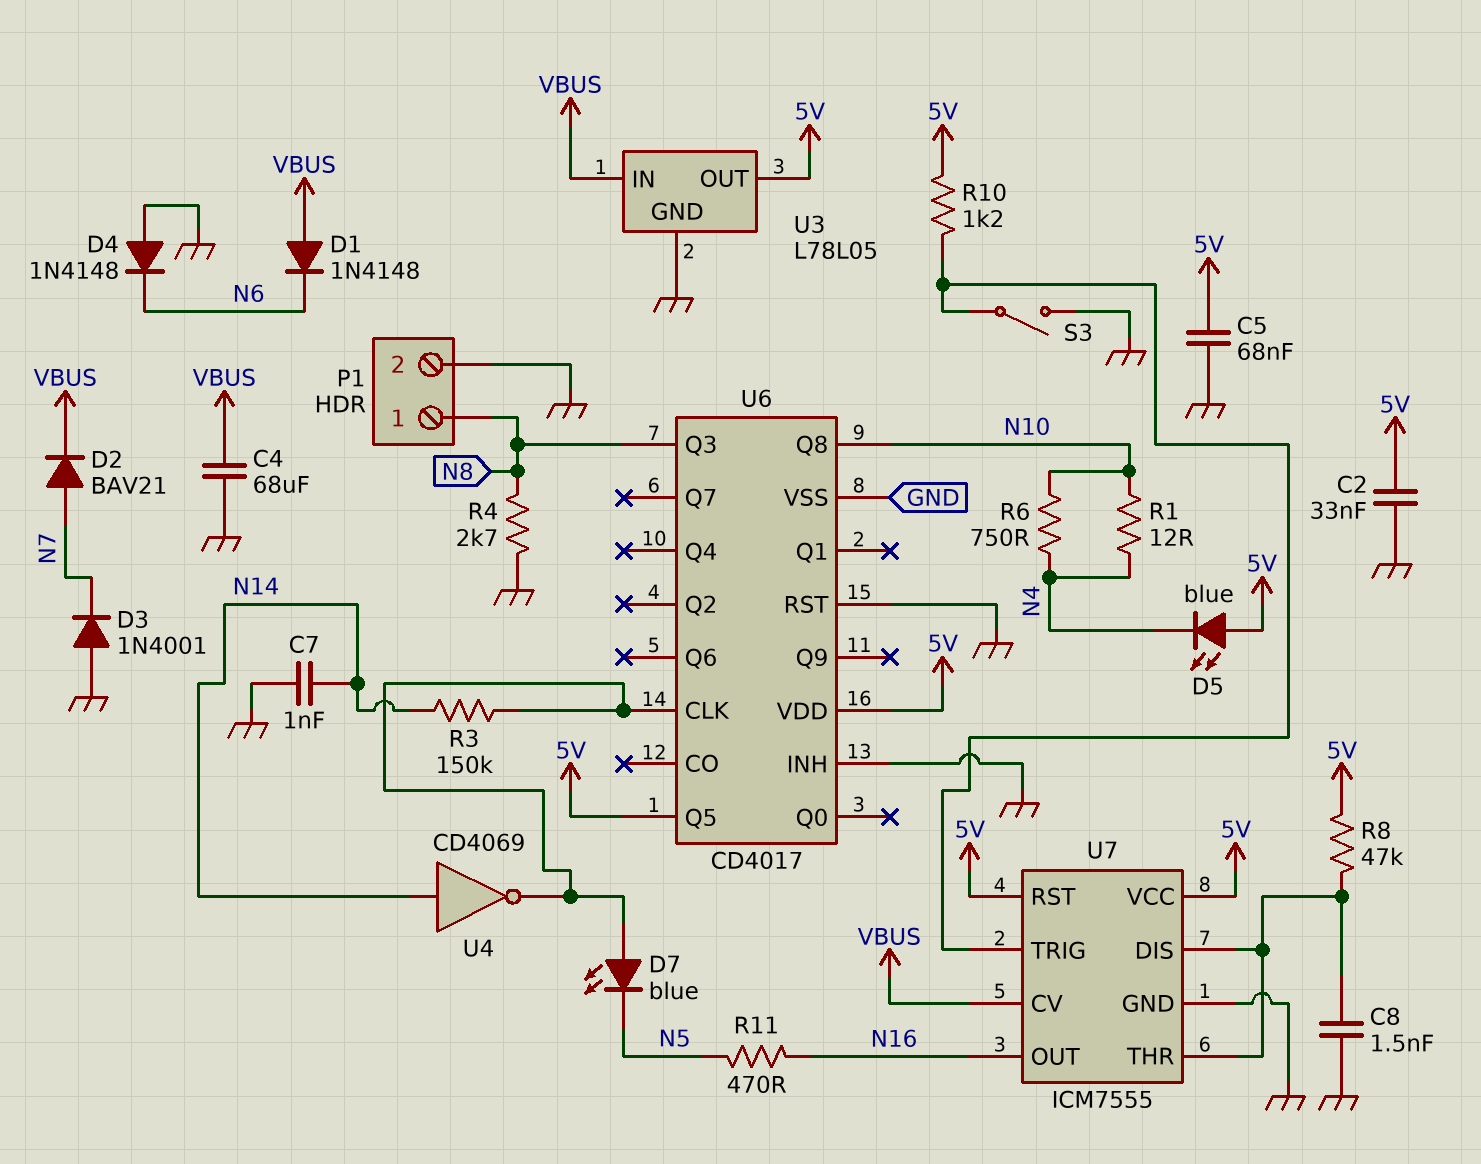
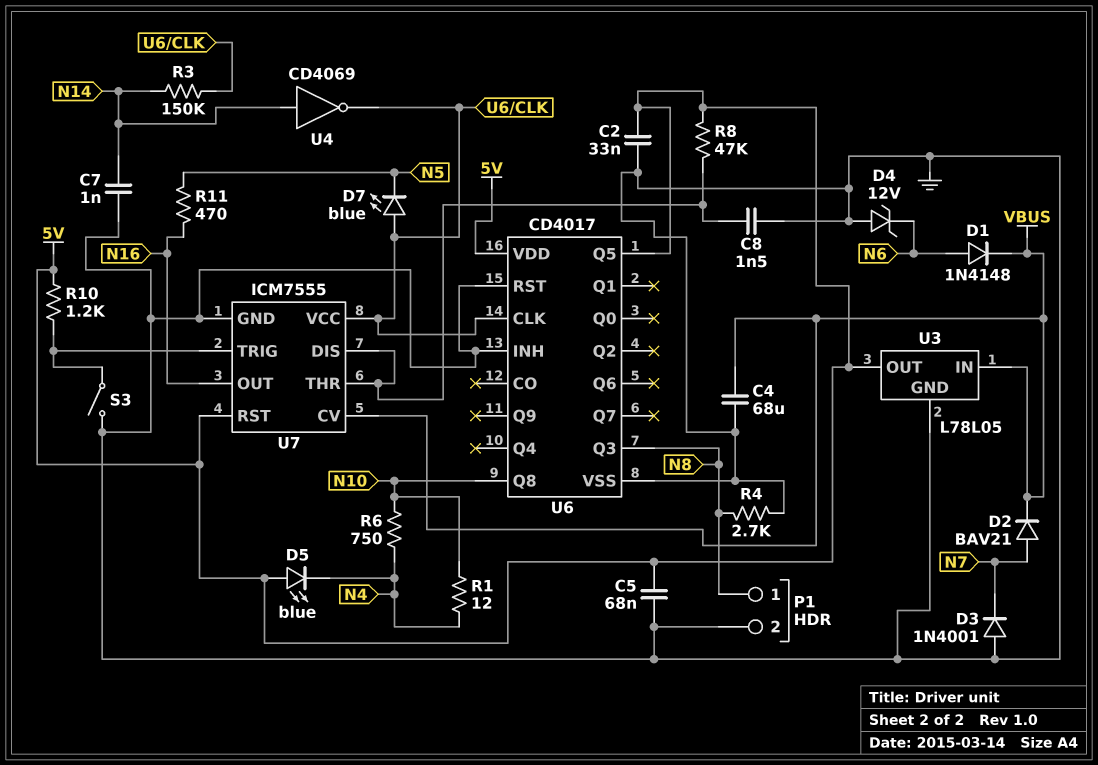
D1: diode 1N4148 (A VBUS, K N6) -> diode 1N4148 (A N6, K VBUS)
D4: diode 1N4148 (A GND, K N6) -> zener 12V (A GND, K N6)
U7 pin VCC: 5V -> U6/CLK

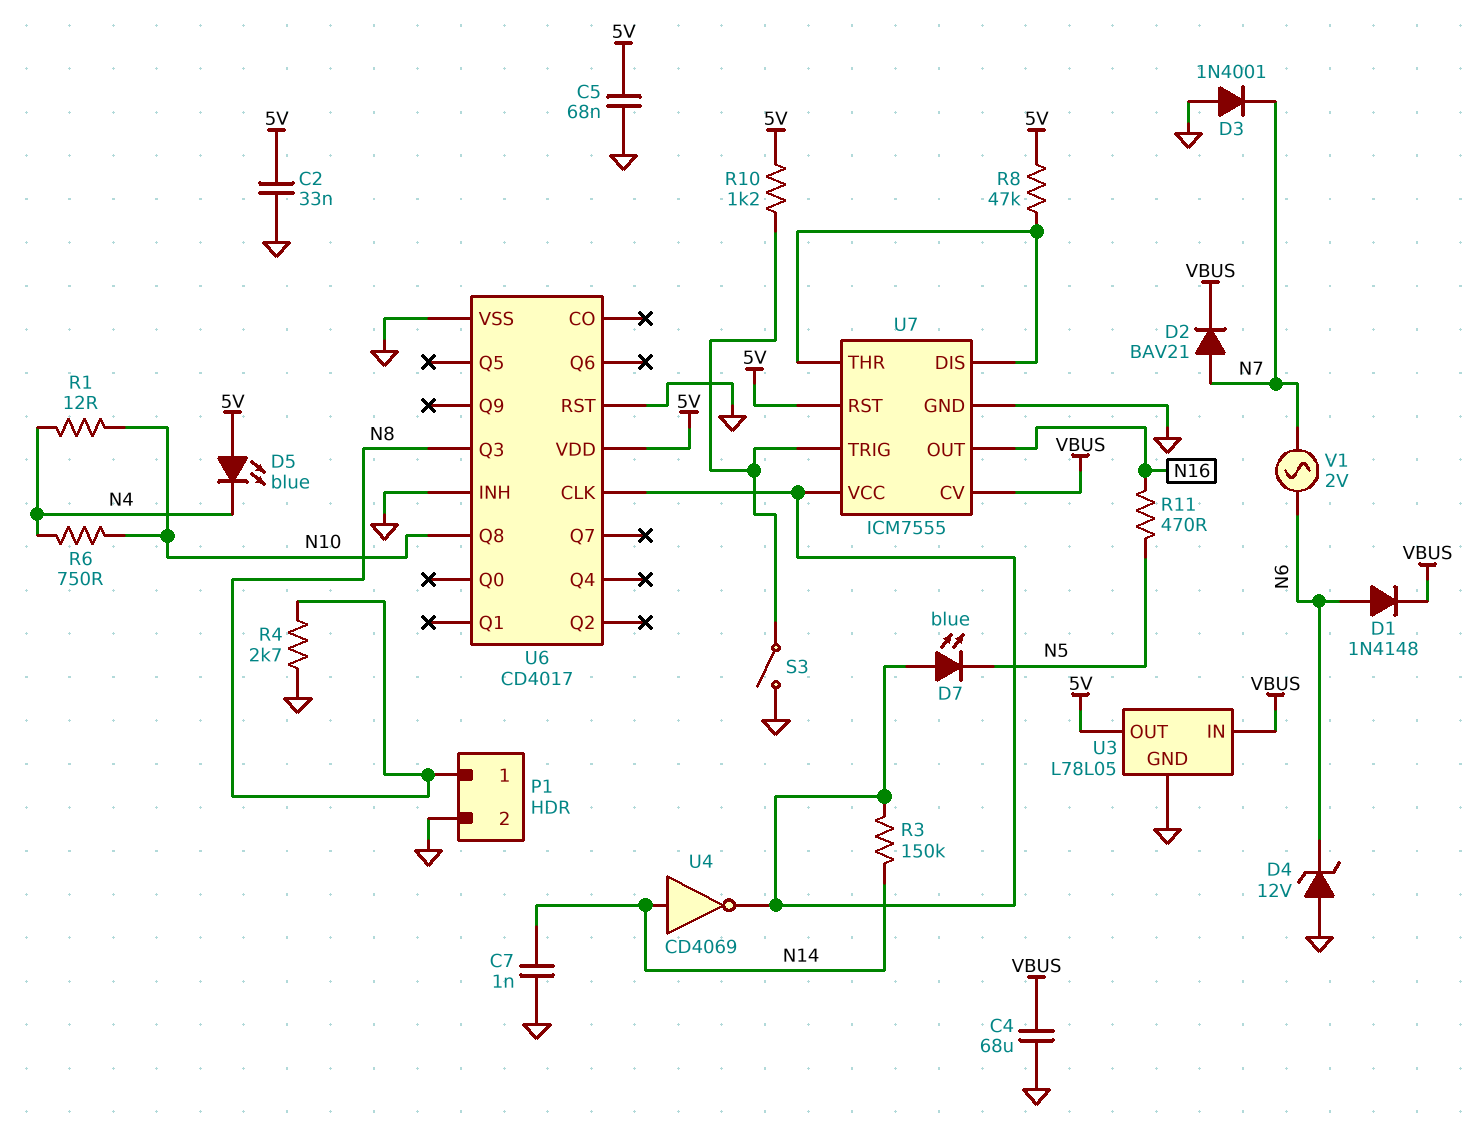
C8: 1.5nF (GND, U7/DIS) -> none
U6 pin Q5: 5V -> none
V1: none -> AC 2V (N6, N7)

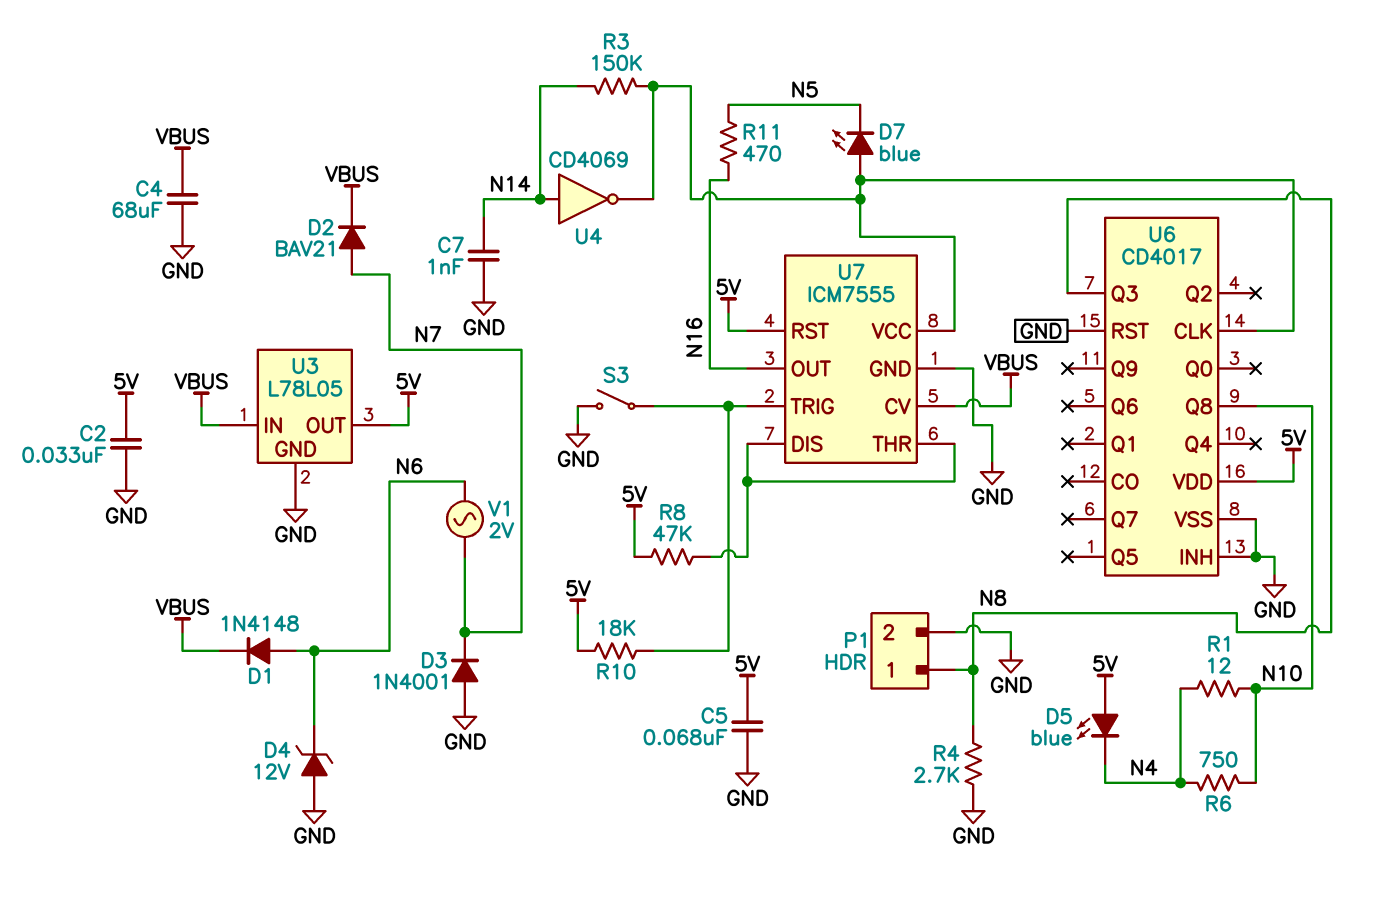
R10: 1.2k (5V, U7/TRIG) -> 18k (5V, U7/TRIG)

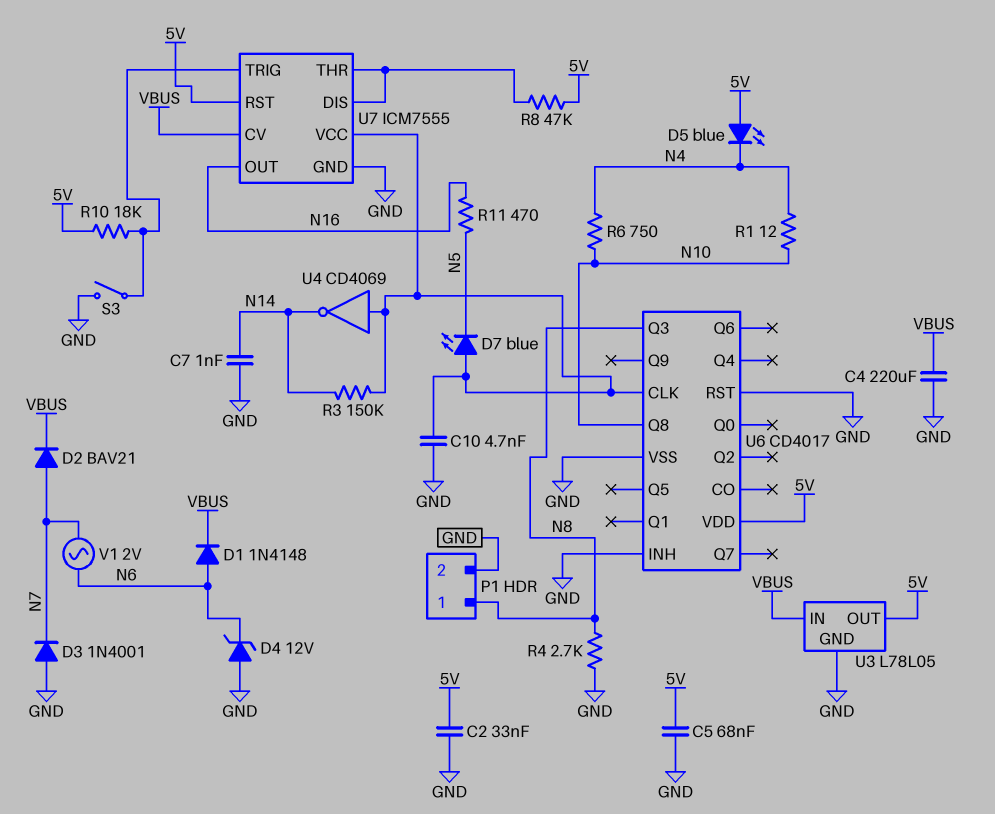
C4: 68uF (GND, VBUS) -> 220uF (GND, VBUS)
C10: none -> 4.7nF (GND, U6/CLK)
U4: NOT CD4069 (in N14, out U6/CLK) -> NOT CD4069 (in U6/CLK, out N14)

